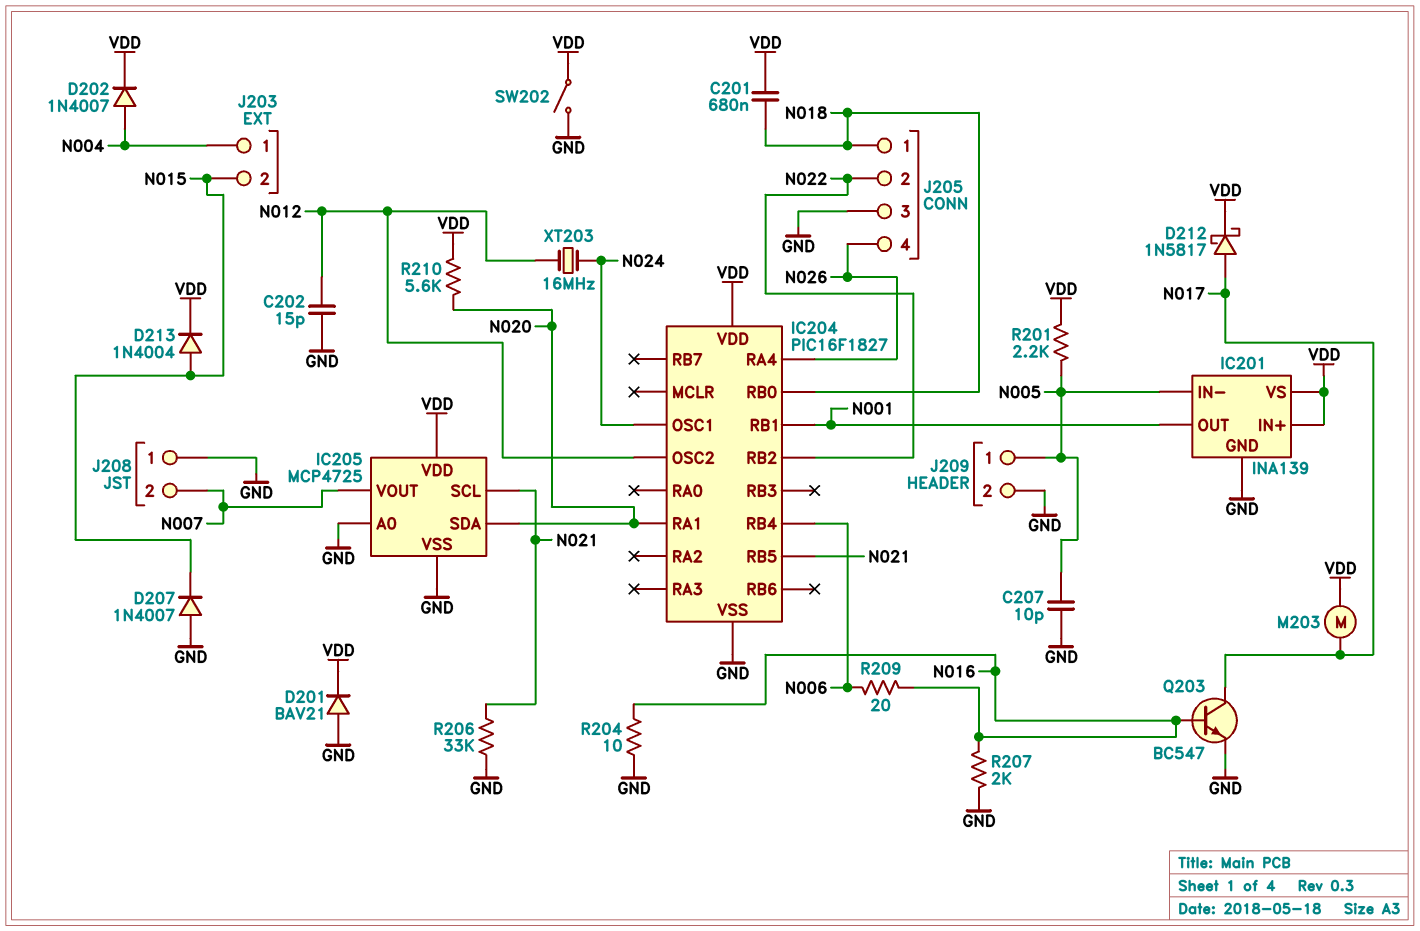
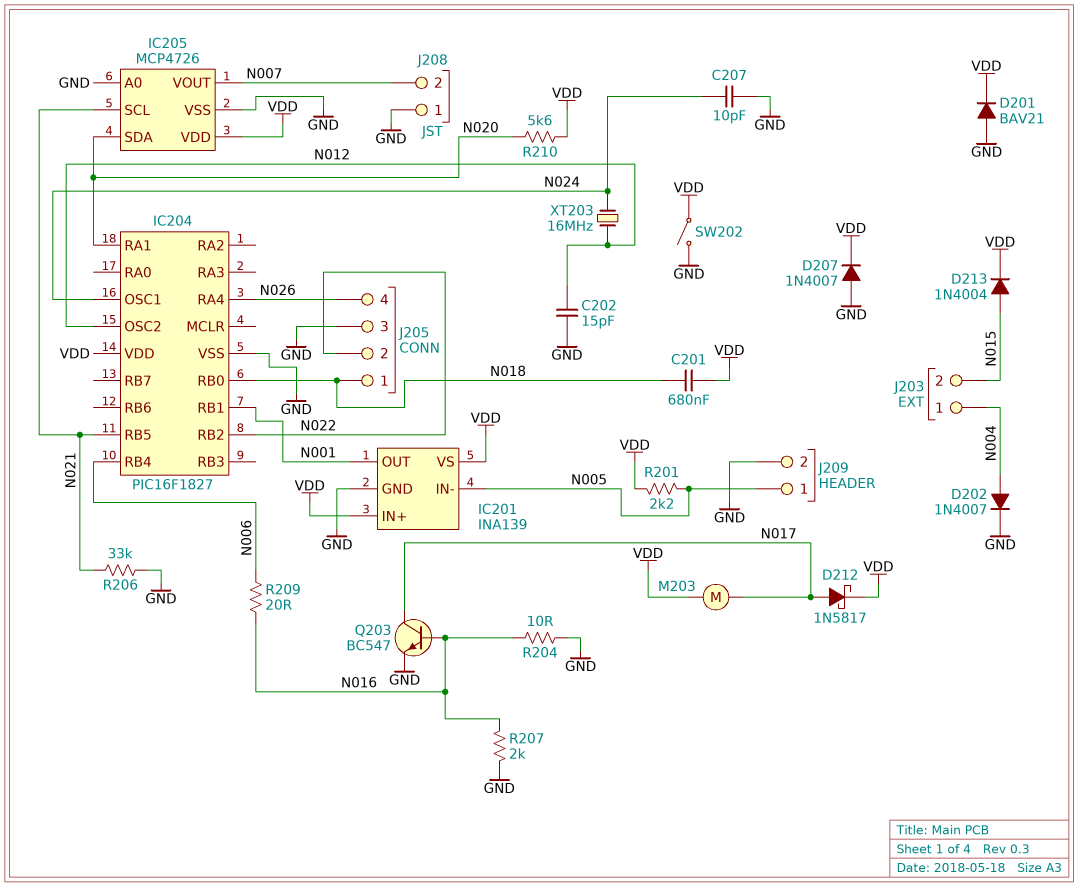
C207: 10pF (GND, N005) -> 10pF (GND, N024)
D202: diode 1N4007 (A N004, K VDD) -> diode 1N4007 (A N004, K GND)
D207: diode 1N4007 (A GND, K N015) -> diode 1N4007 (A GND, K VDD)
IC205: MCP4725 -> MCP4726

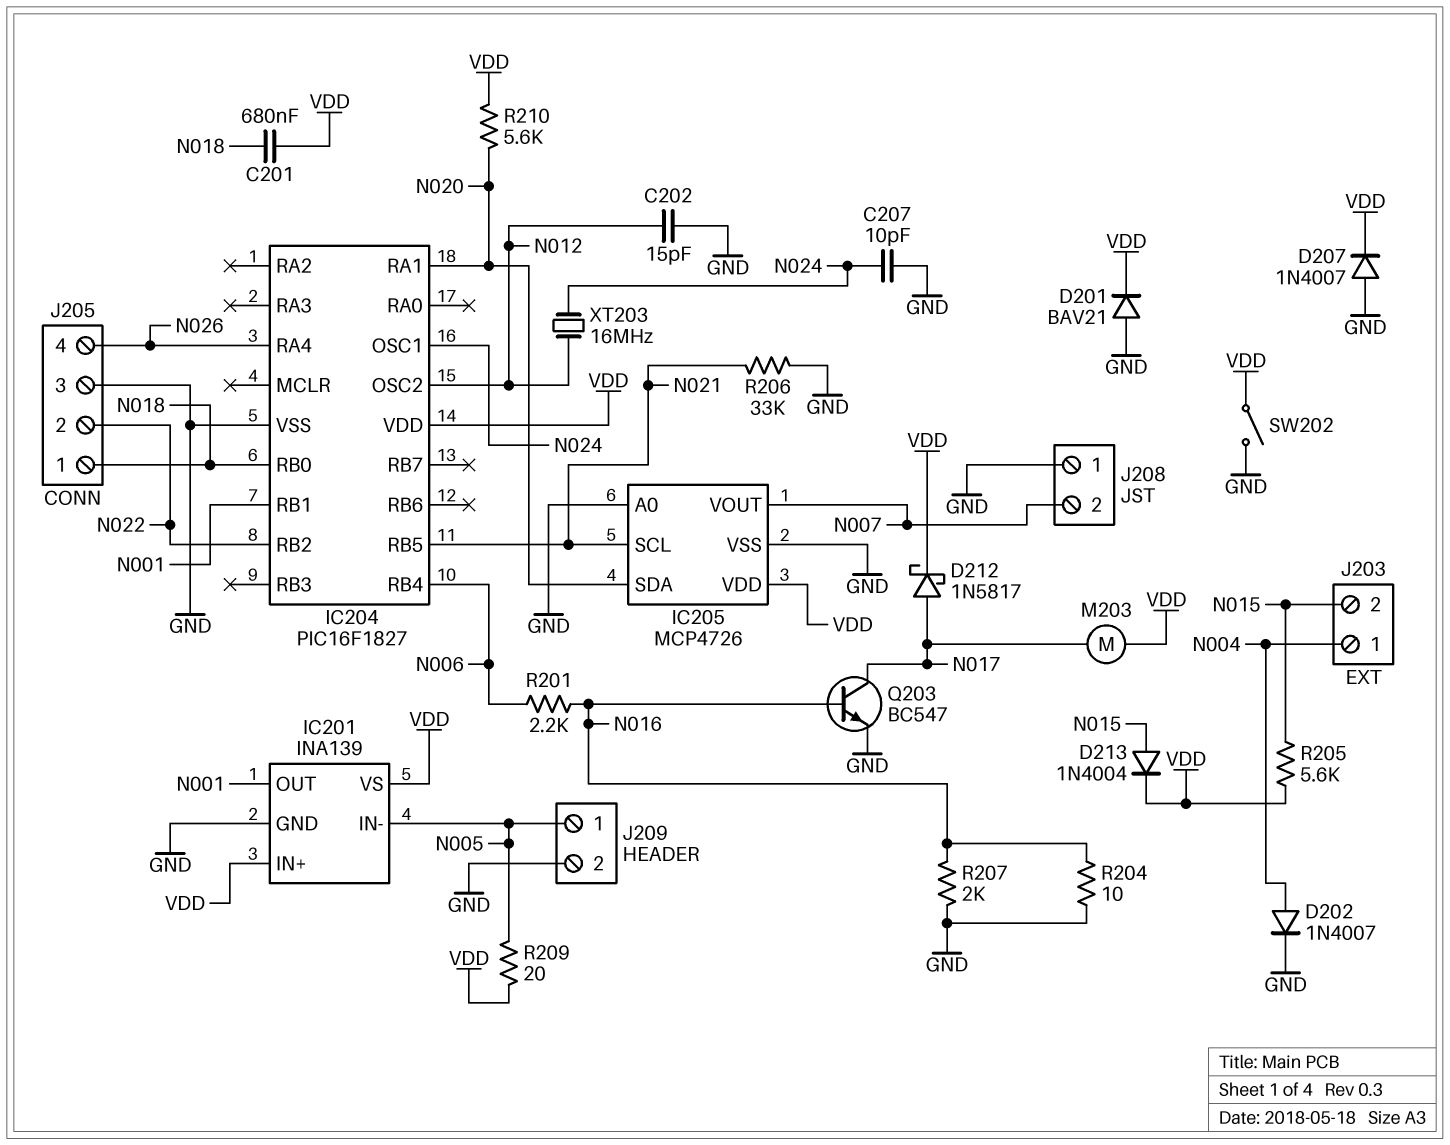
R201: 2.2k (N005, VDD) -> 2.2k (N006, N016)
R205: none -> 5.6k (N015, VDD)
R209: 20 (N006, N016) -> 20 (N005, VDD)

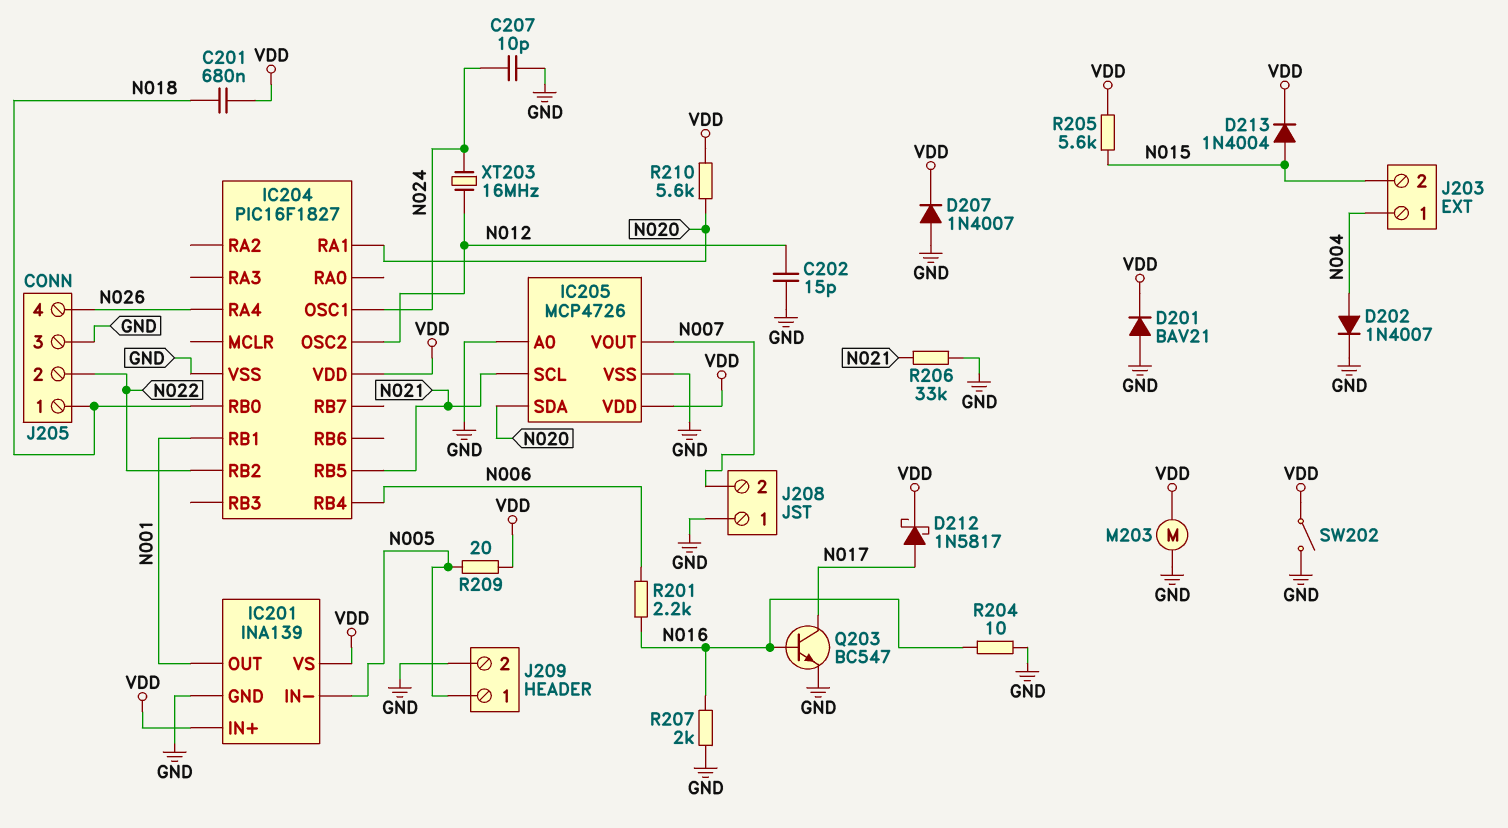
M203: motor (N017, VDD) -> motor (GND, VDD)

